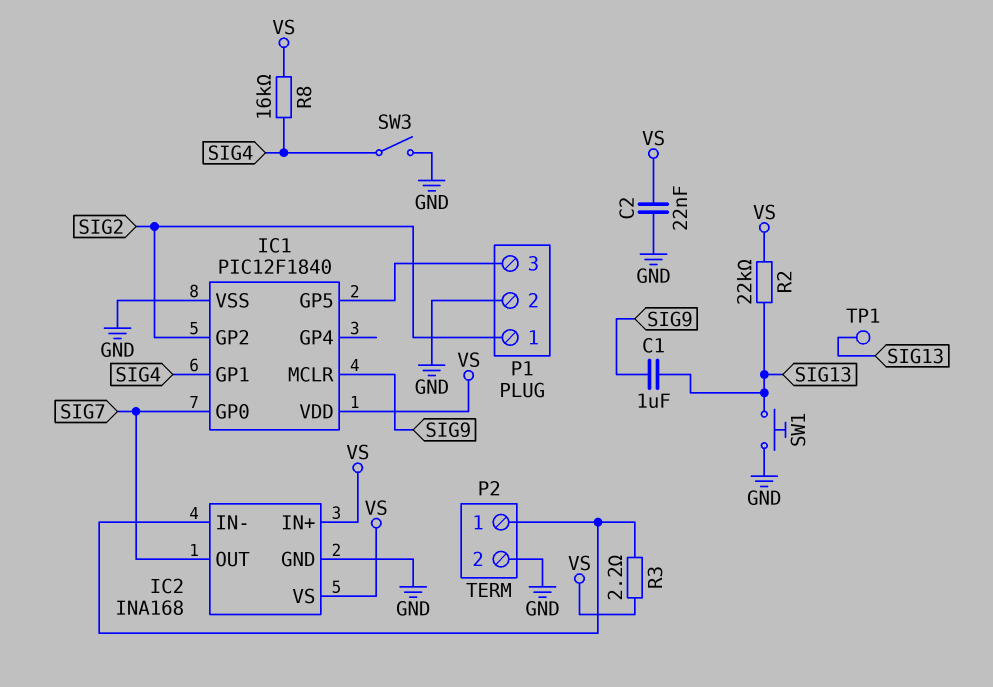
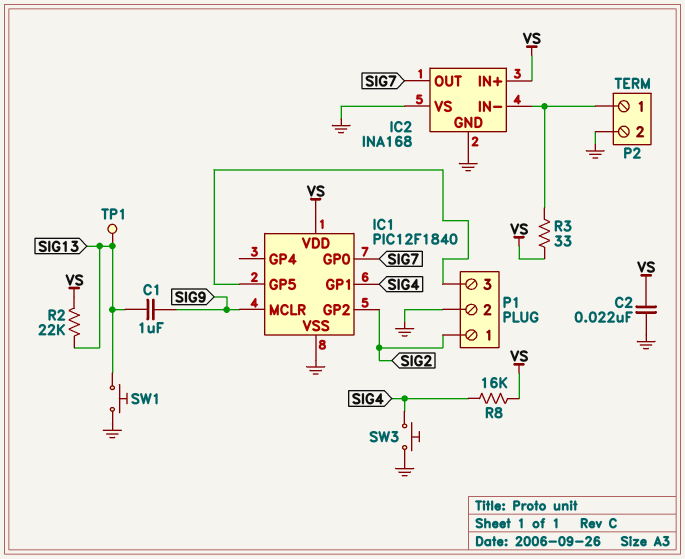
IC2 pin VS: VS -> GND
R3: 2.2 (IC2/IN-, VS) -> 33 (IC2/IN-, VS)
SW3: switch (GND, SIG4) -> button (GND, SIG4)

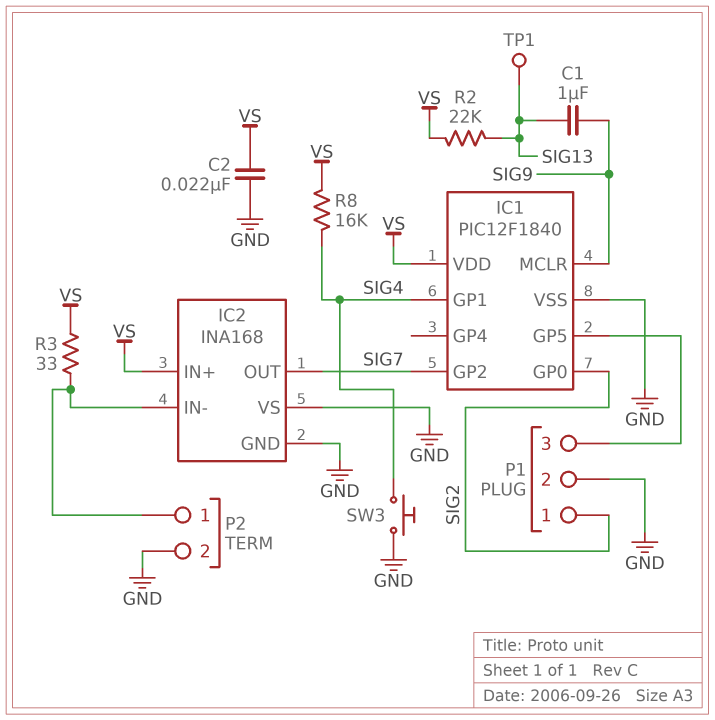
IC1 pin GP0: SIG7 -> SIG2
IC1 pin GP2: SIG2 -> SIG7
SW1: button (GND, SIG13) -> none

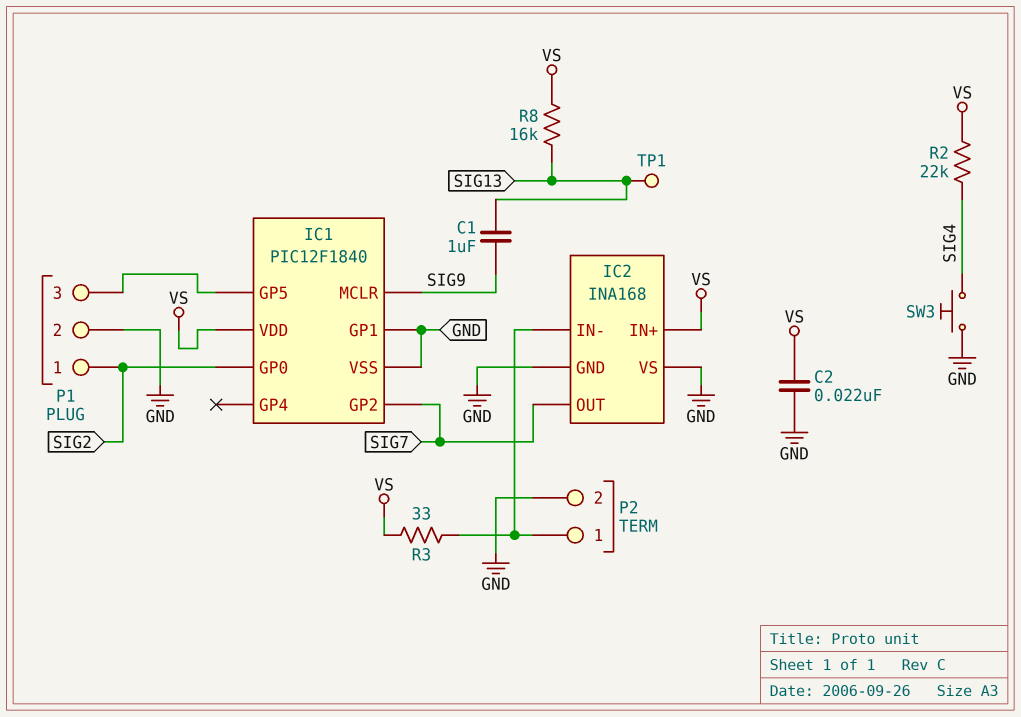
IC1 pin GP1: SIG4 -> GND
R2: 22k (SIG13, VS) -> 22k (SIG4, VS)
R8: 16k (SIG4, VS) -> 16k (SIG13, VS)

